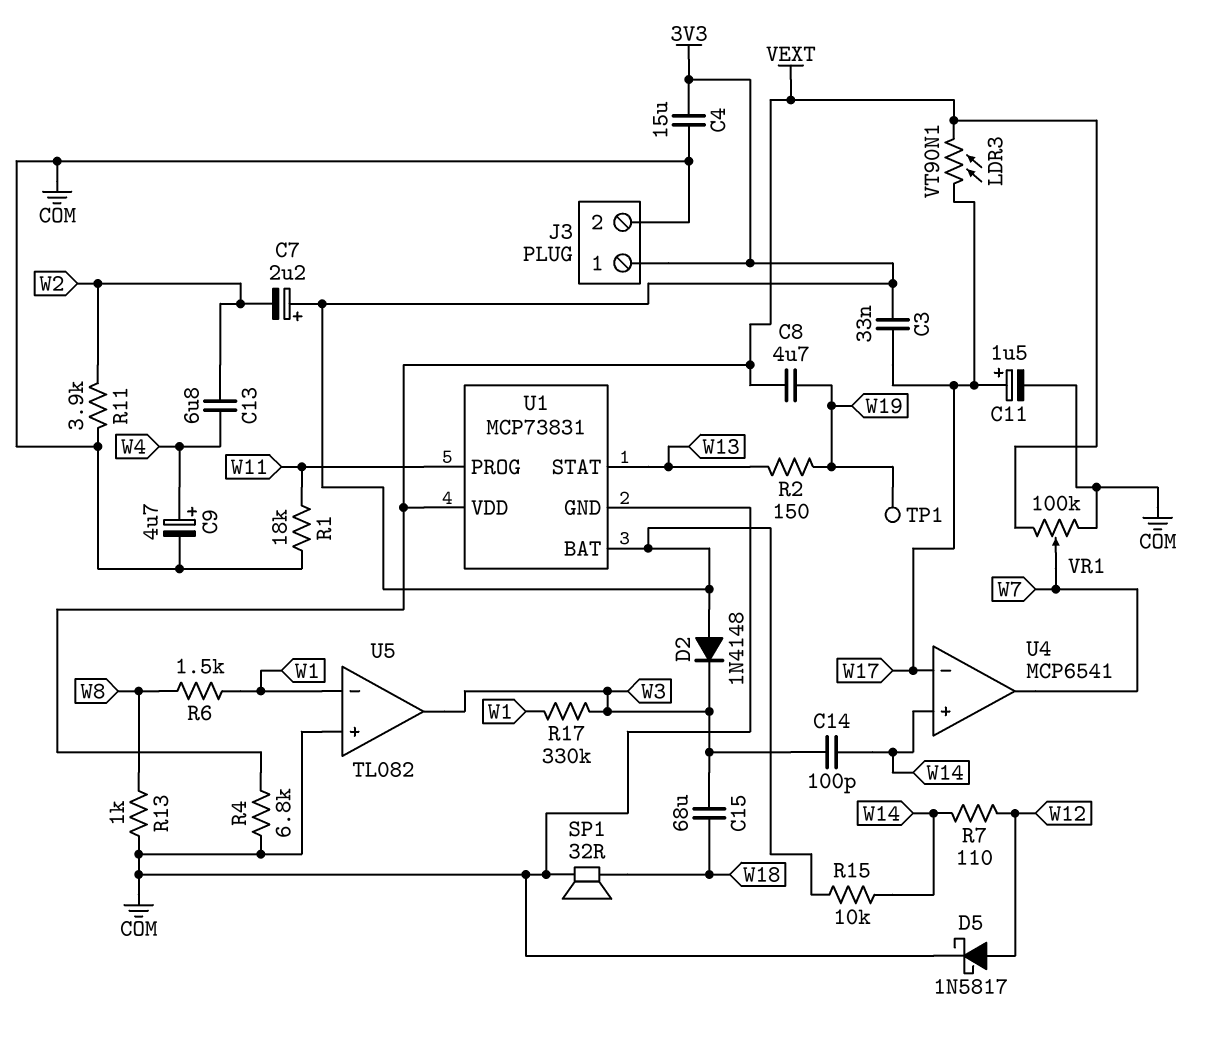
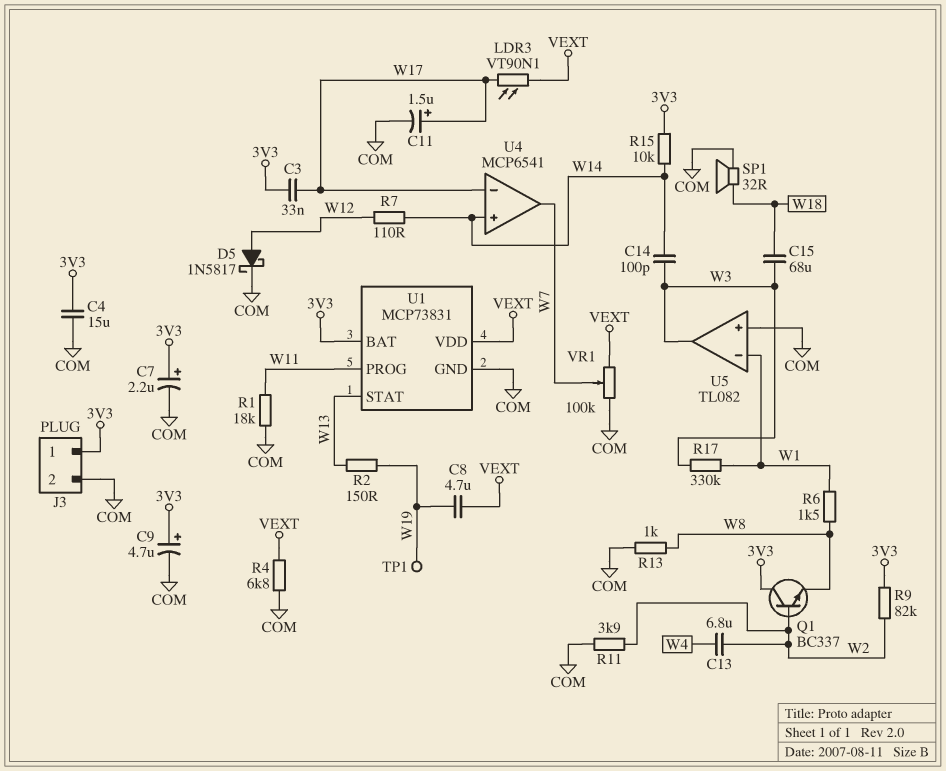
C7: 2.2uF (plus 3V3, minus W2) -> 2.2uF (plus 3V3, minus COM)
C9: 4.7uF (plus W4, minus COM) -> 4.7uF (plus 3V3, minus COM)
D2: diode 1N4148 (A 3V3, K W3) -> none
Q1: none -> NPN BC337 (B W2, C 3V3, E W8)
R9: none -> 82k (3V3, W2)

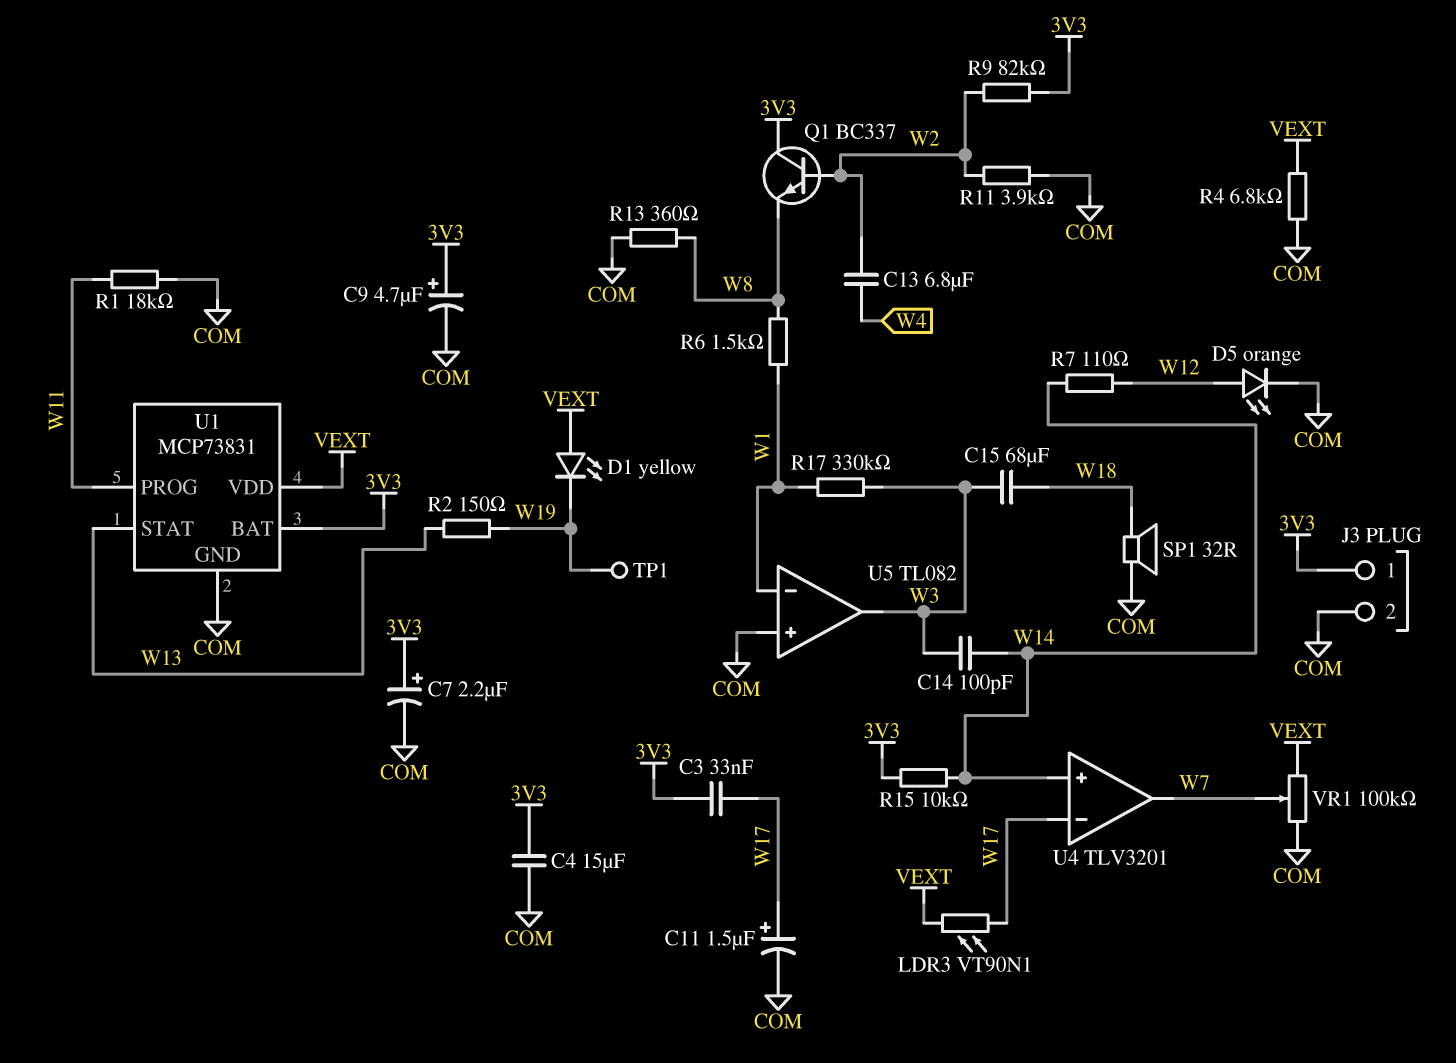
C8: 4.7uF (VEXT, W19) -> none
D1: none -> LED yellow (A VEXT, K W19)
D5: schottky 1N5817 (A W12, K COM) -> LED orange (A W12, K COM)
R13: 1k (COM, W8) -> 360 (COM, W8)
U4: MCP6541 -> TLV3201

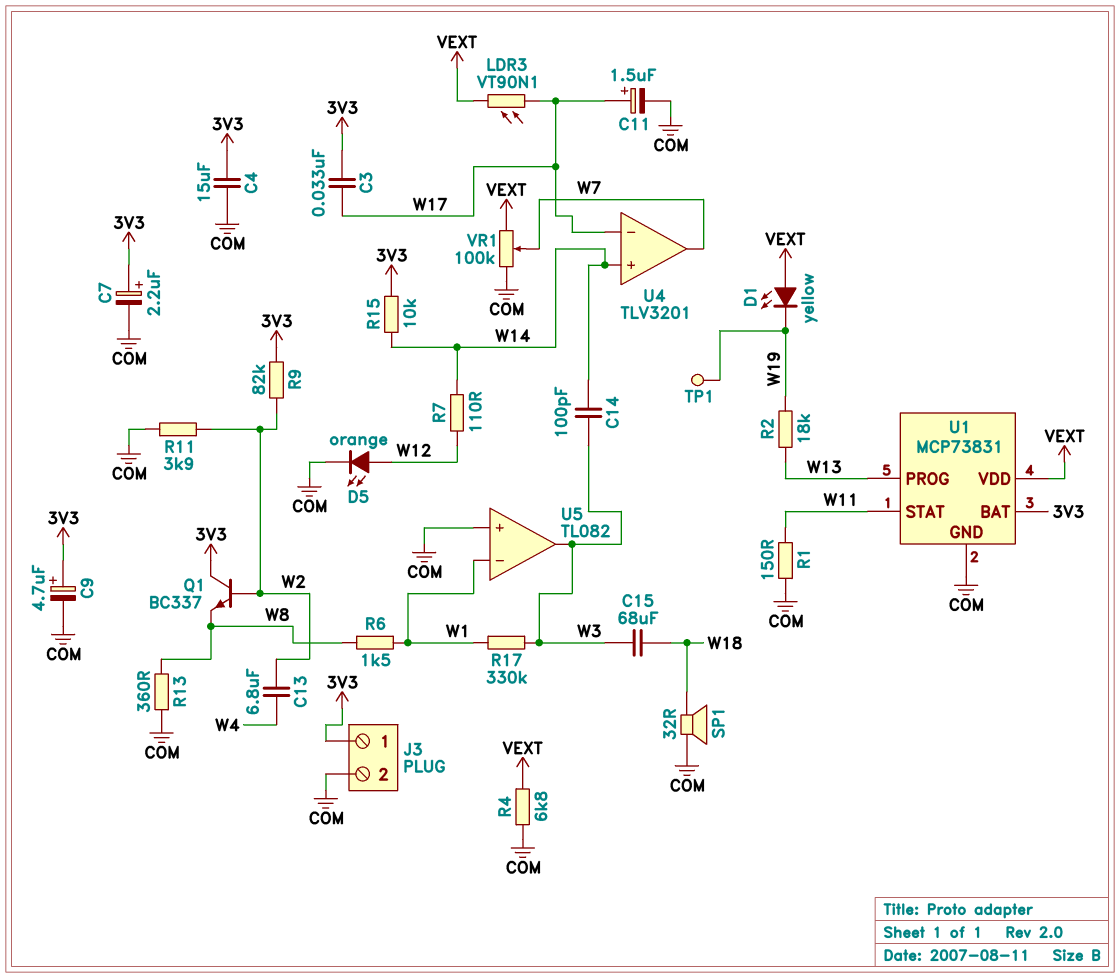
R1: 18k (COM, W11) -> 150 (COM, W11)
R2: 150 (W13, W19) -> 18k (W13, W19)
U1 pin PROG: W11 -> W13
U1 pin STAT: W13 -> W11

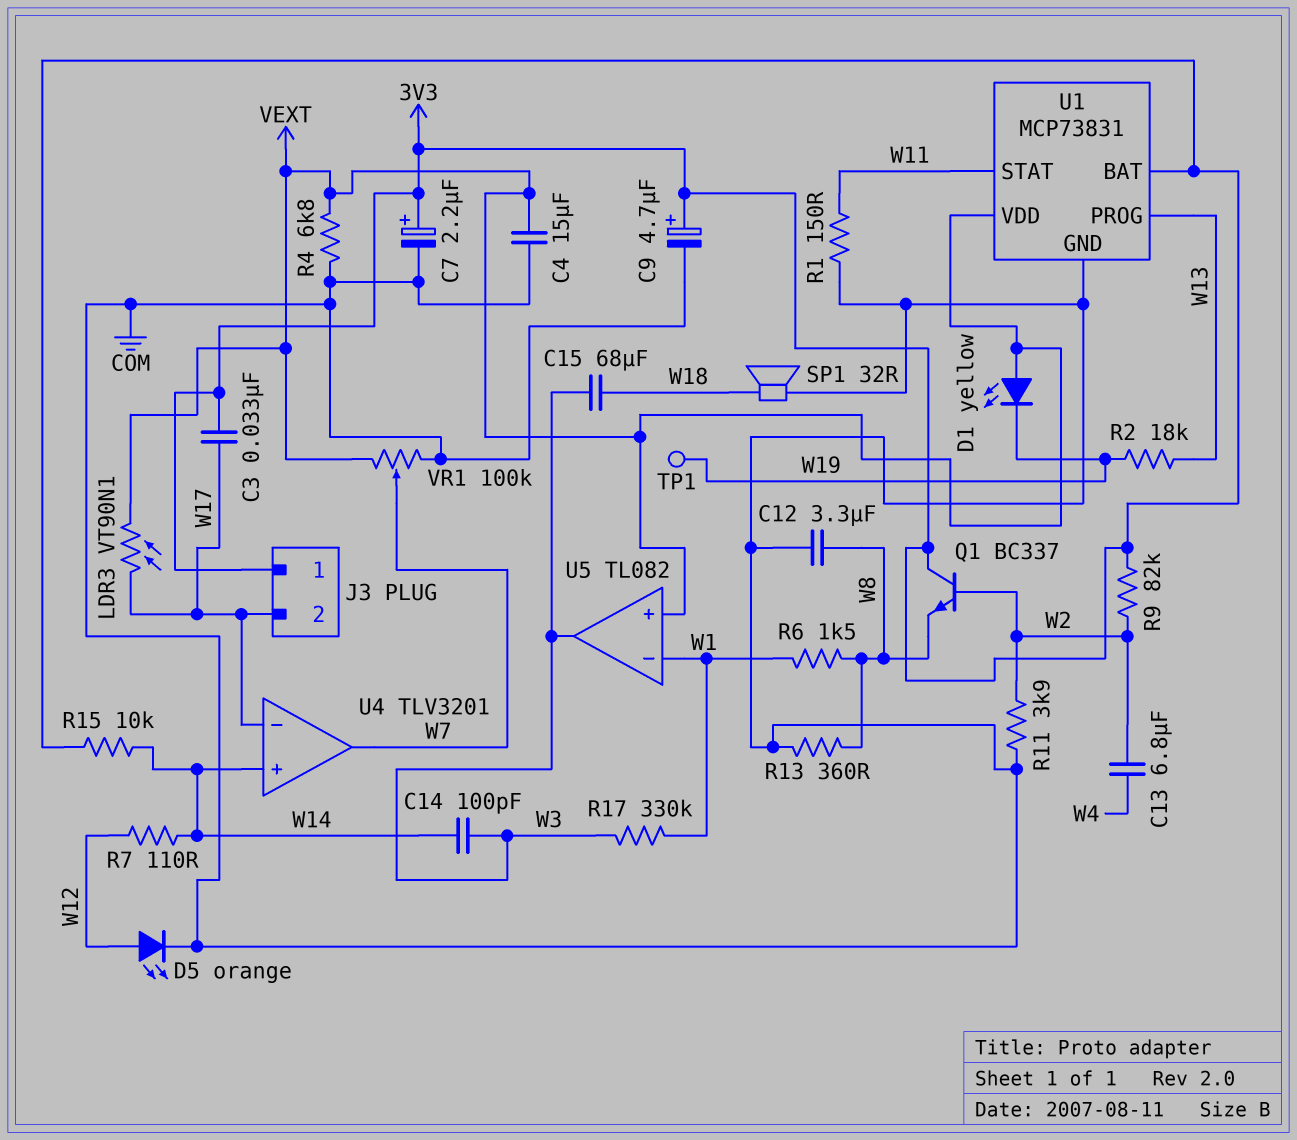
C4: 15uF (3V3, COM) -> 15uF (COM, VEXT)
C11: 1.5uF (plus W17, minus COM) -> none
C12: none -> 3.3uF (COM, W8)
J3 pin 2: COM -> W17
U5 pin in+: COM -> VEXT

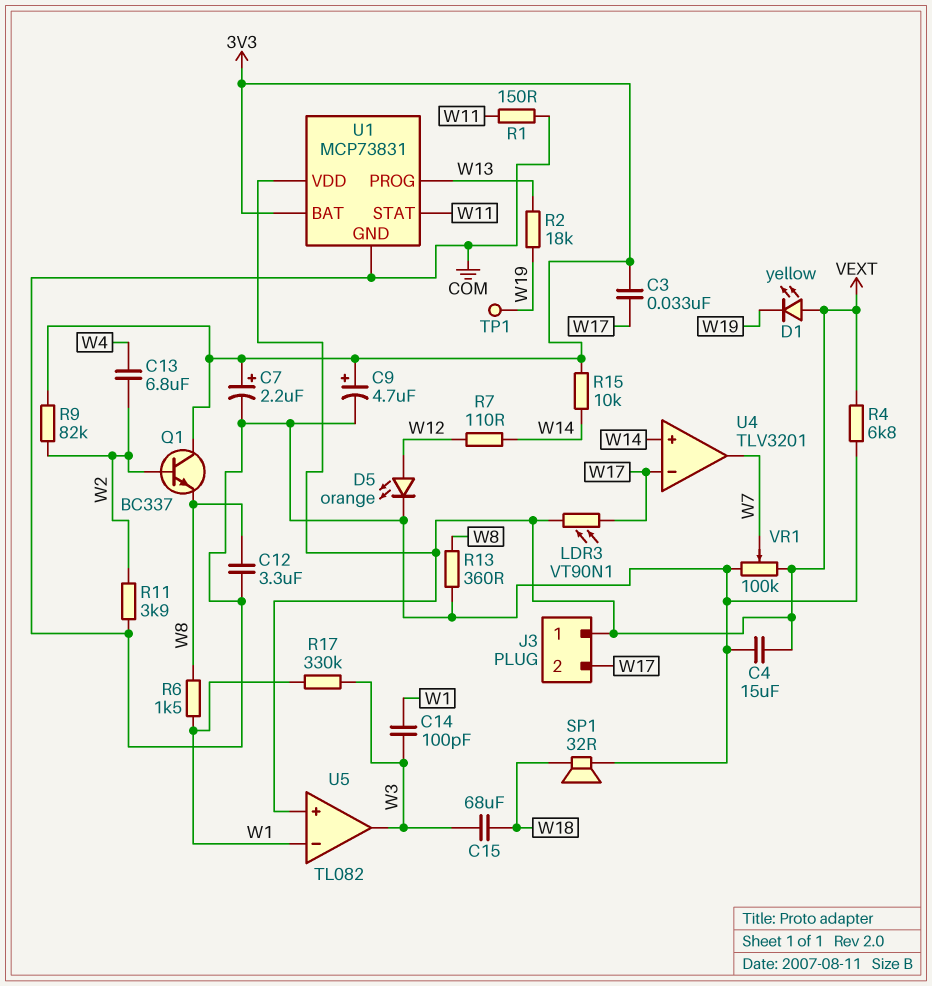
C14: 100pF (W3, W14) -> 100pF (W1, W3)
J3 pin 1: 3V3 -> VEXT

